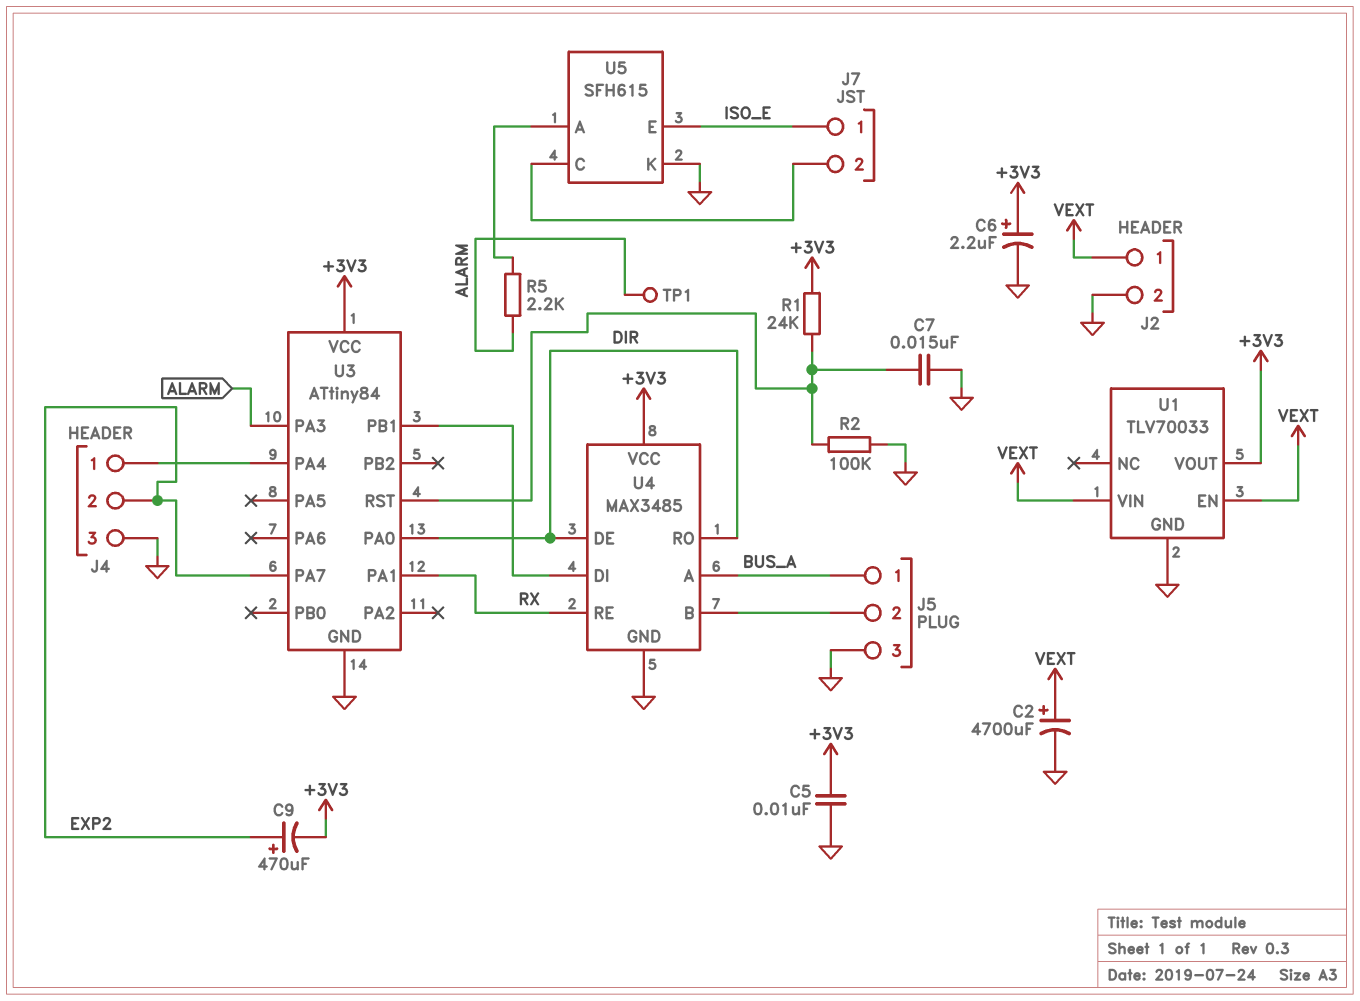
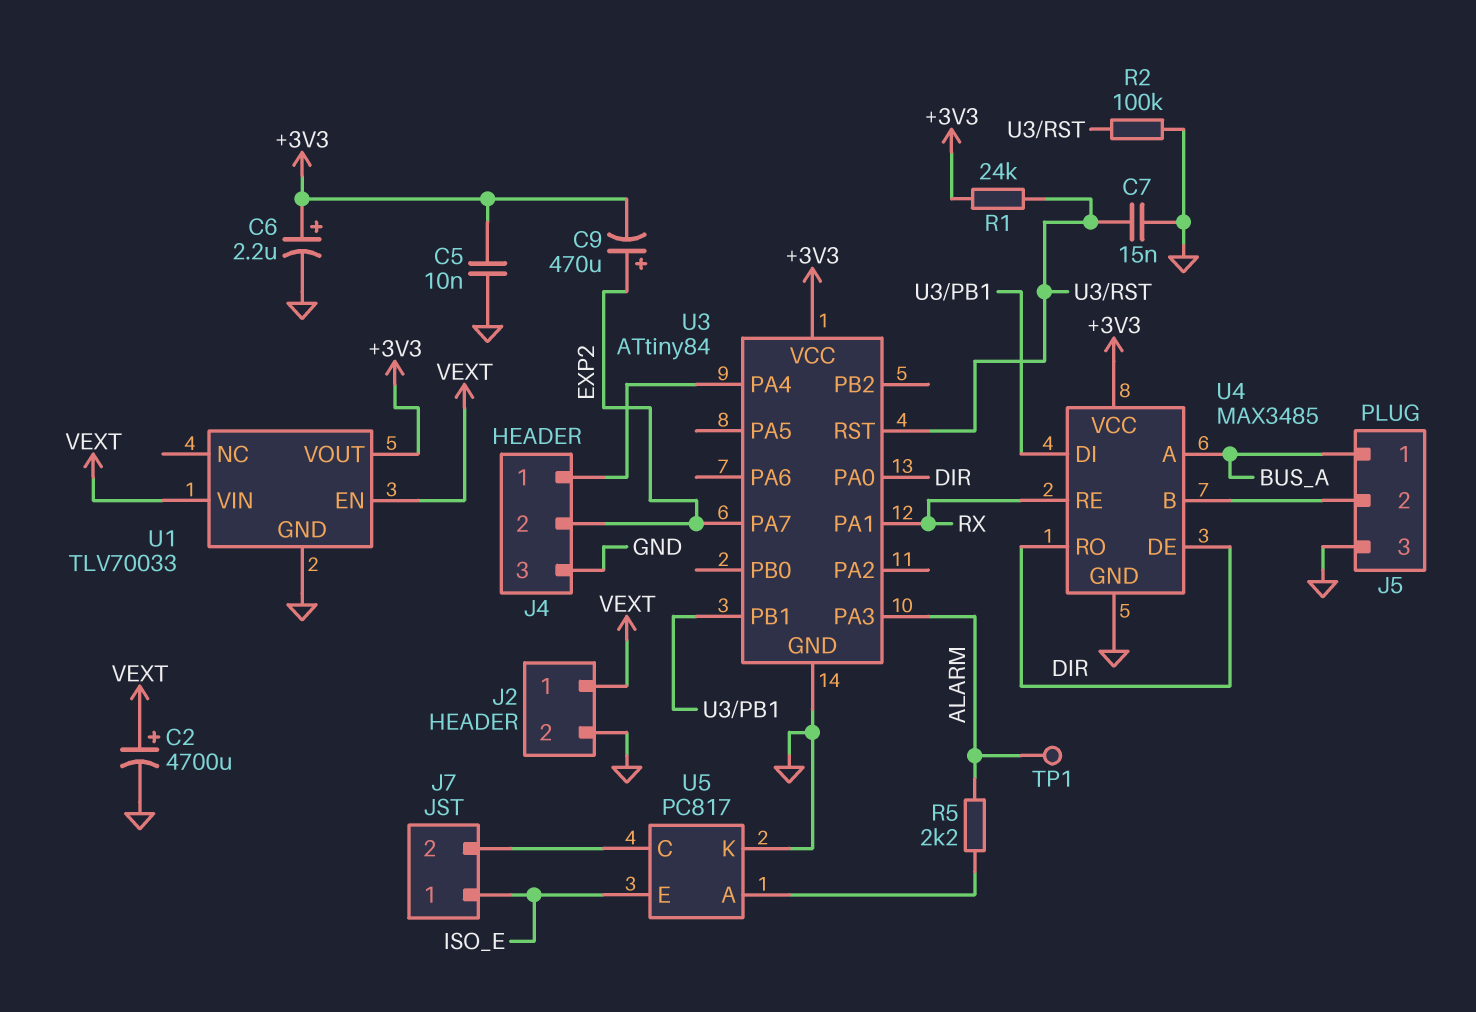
U5: SFH615 -> PC817

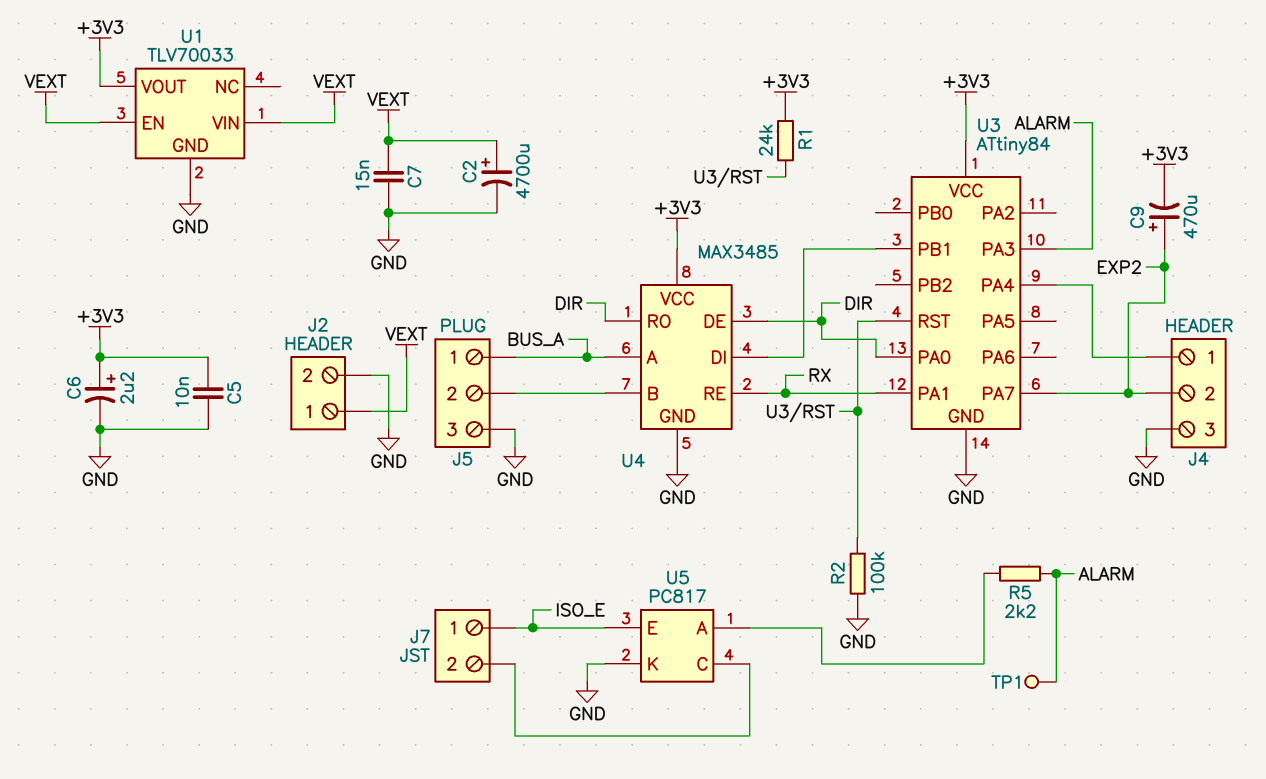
C7: 15nF (GND, U3/RST) -> 15nF (GND, VEXT)

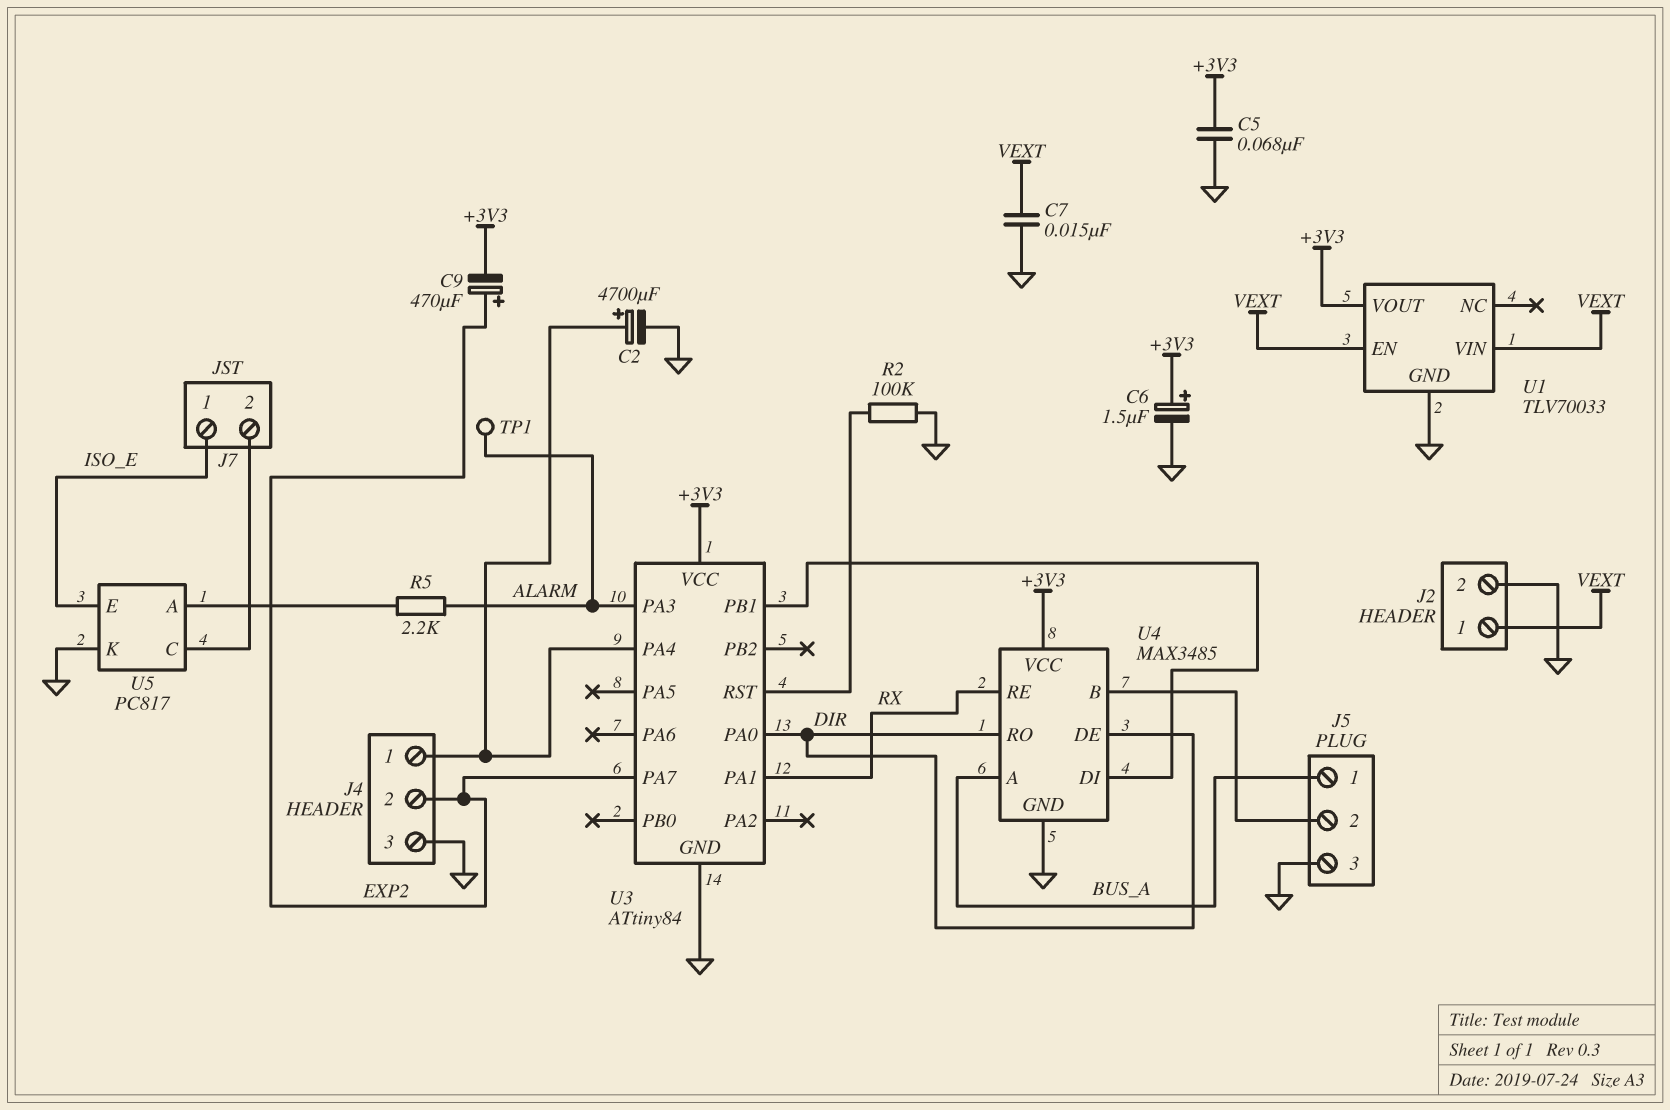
C2: 4700uF (plus VEXT, minus GND) -> 4700uF (plus J4/1, minus GND)
C5: 10nF (+3V3, GND) -> 68nF (+3V3, GND)
C6: 2.2uF (plus +3V3, minus GND) -> 1.5uF (plus +3V3, minus GND)
R1: 24k (+3V3, U3/RST) -> none

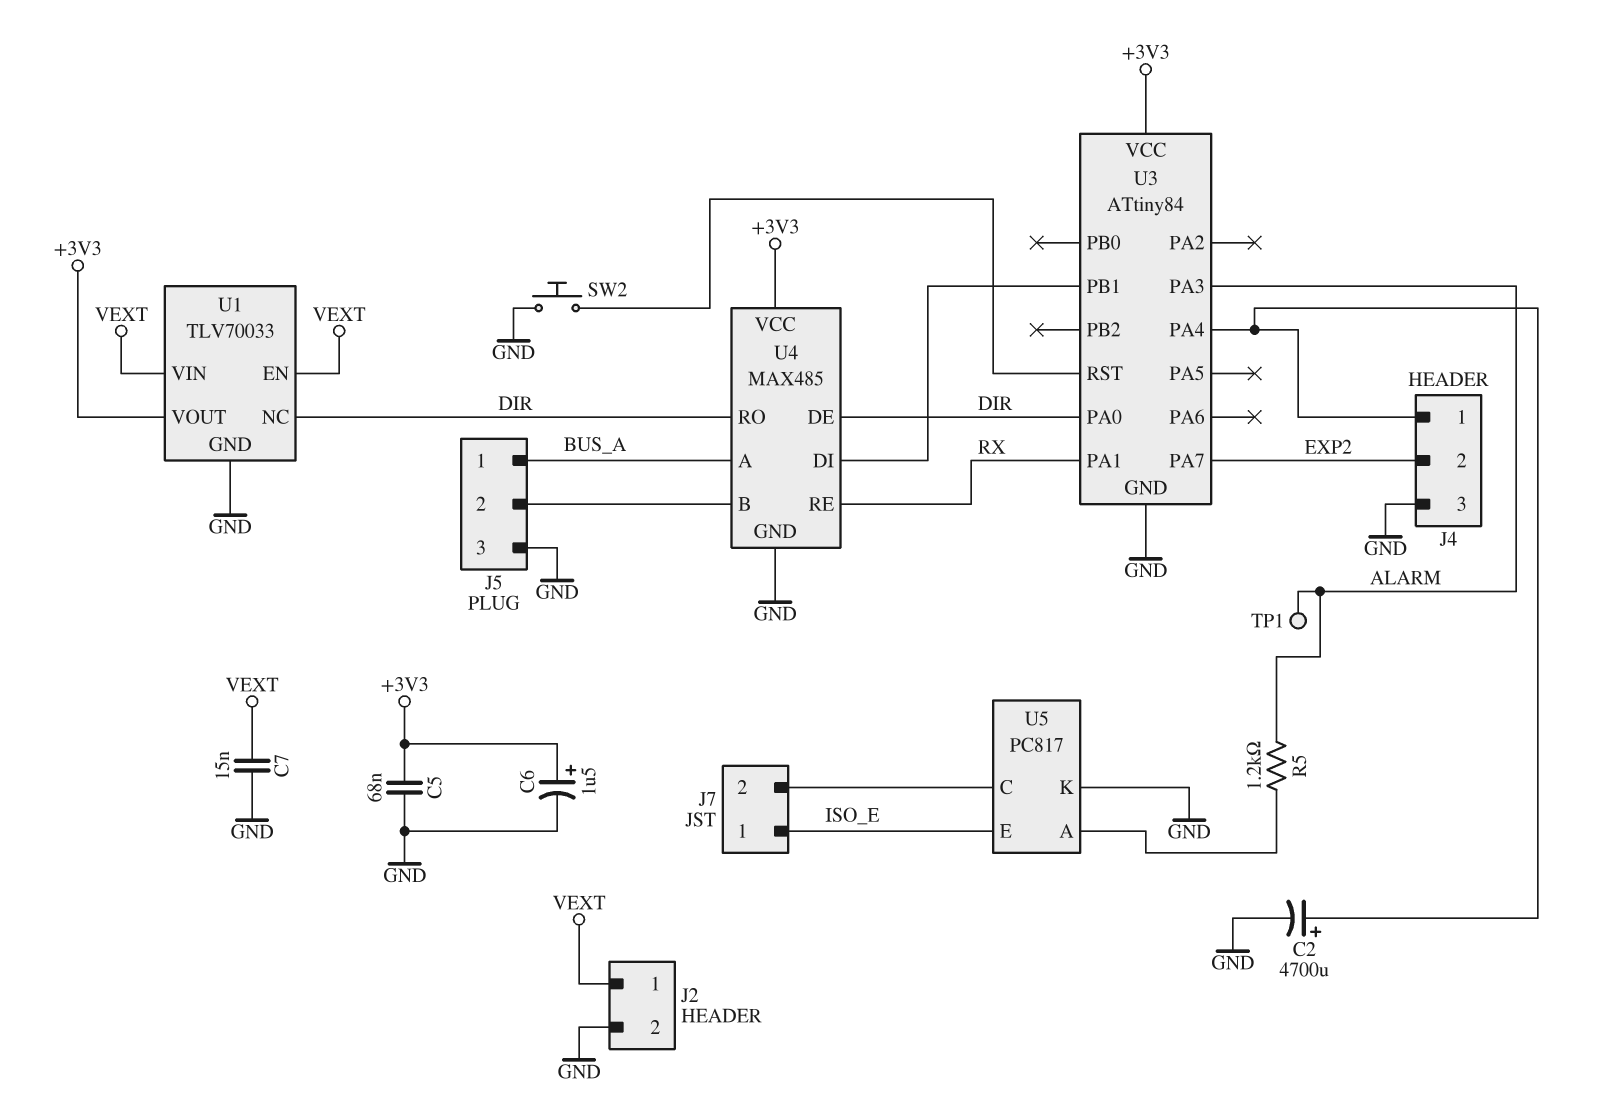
C9: 470uF (plus EXP2, minus +3V3) -> none
R2: 100k (GND, U3/RST) -> none
R5: 2.2k (ALARM, U5/A) -> 1.2k (ALARM, U5/A)
SW2: none -> button (GND, U3/RST)
U1 pin NC: none -> DIR
U4: MAX3485 -> MAX485

